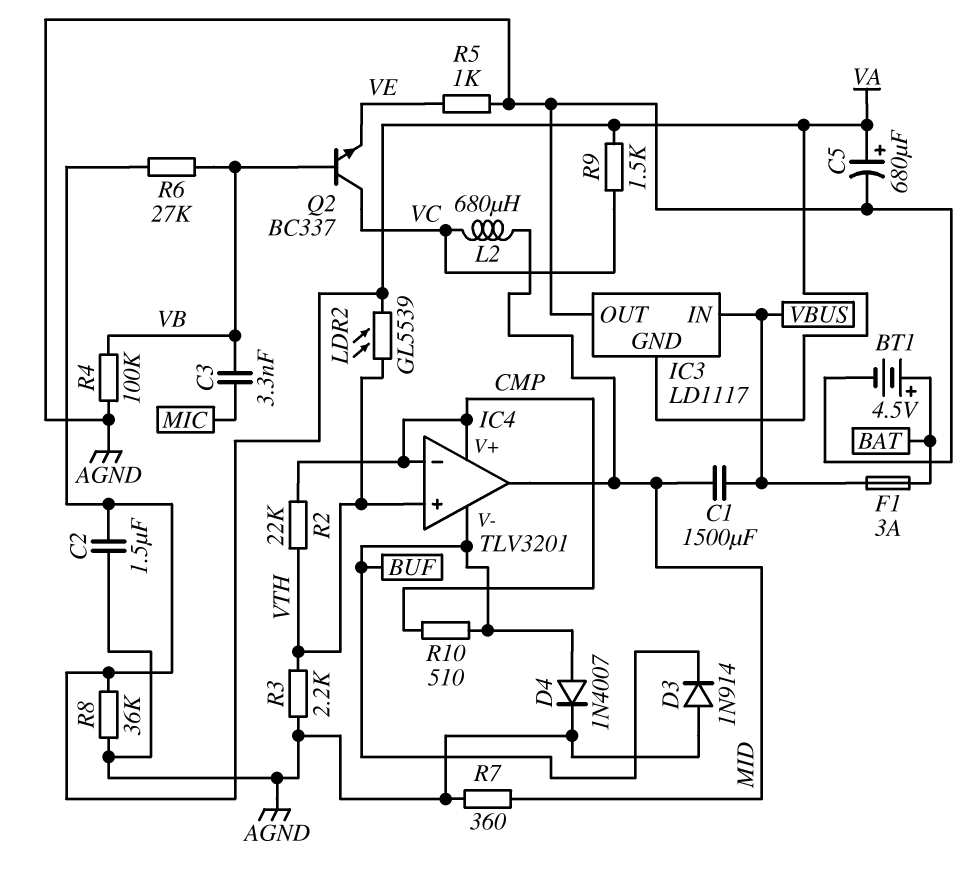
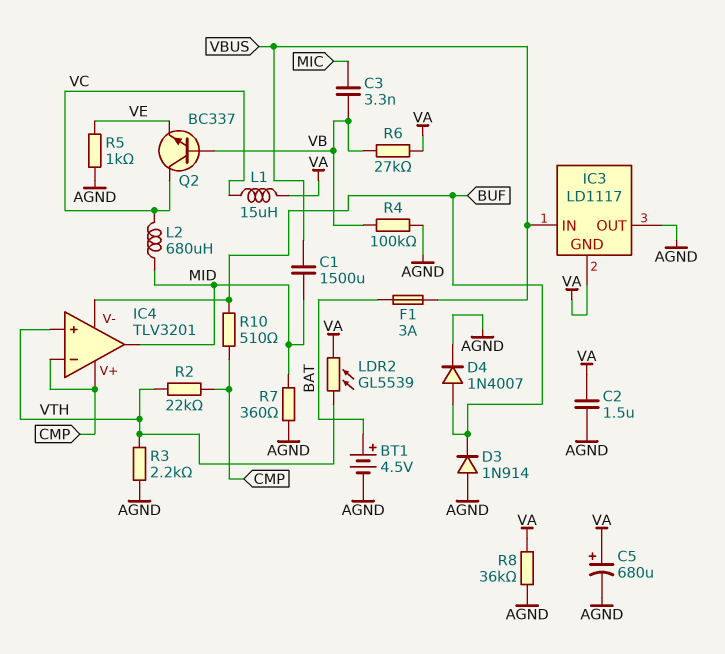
L1: none -> 15uH (VA, VC)
R9: 1.5k (VA, VC) -> none

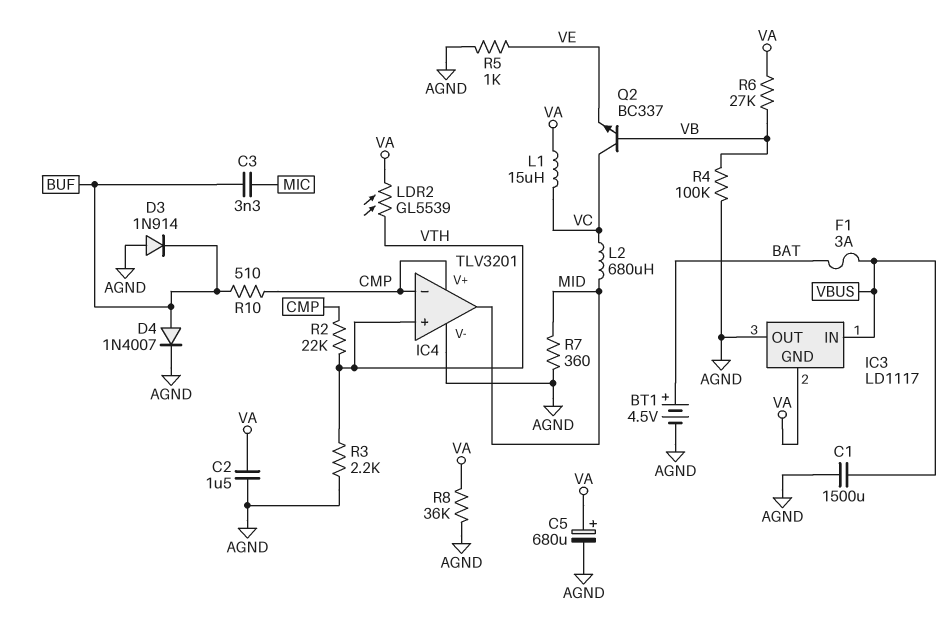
C1: 1500uF (MID, VBUS) -> 1500uF (AGND, VBUS)
C3: 3.3nF (MIC, VB) -> 3.3nF (BUF, MIC)
IC4 pin V-: BUF -> AGND

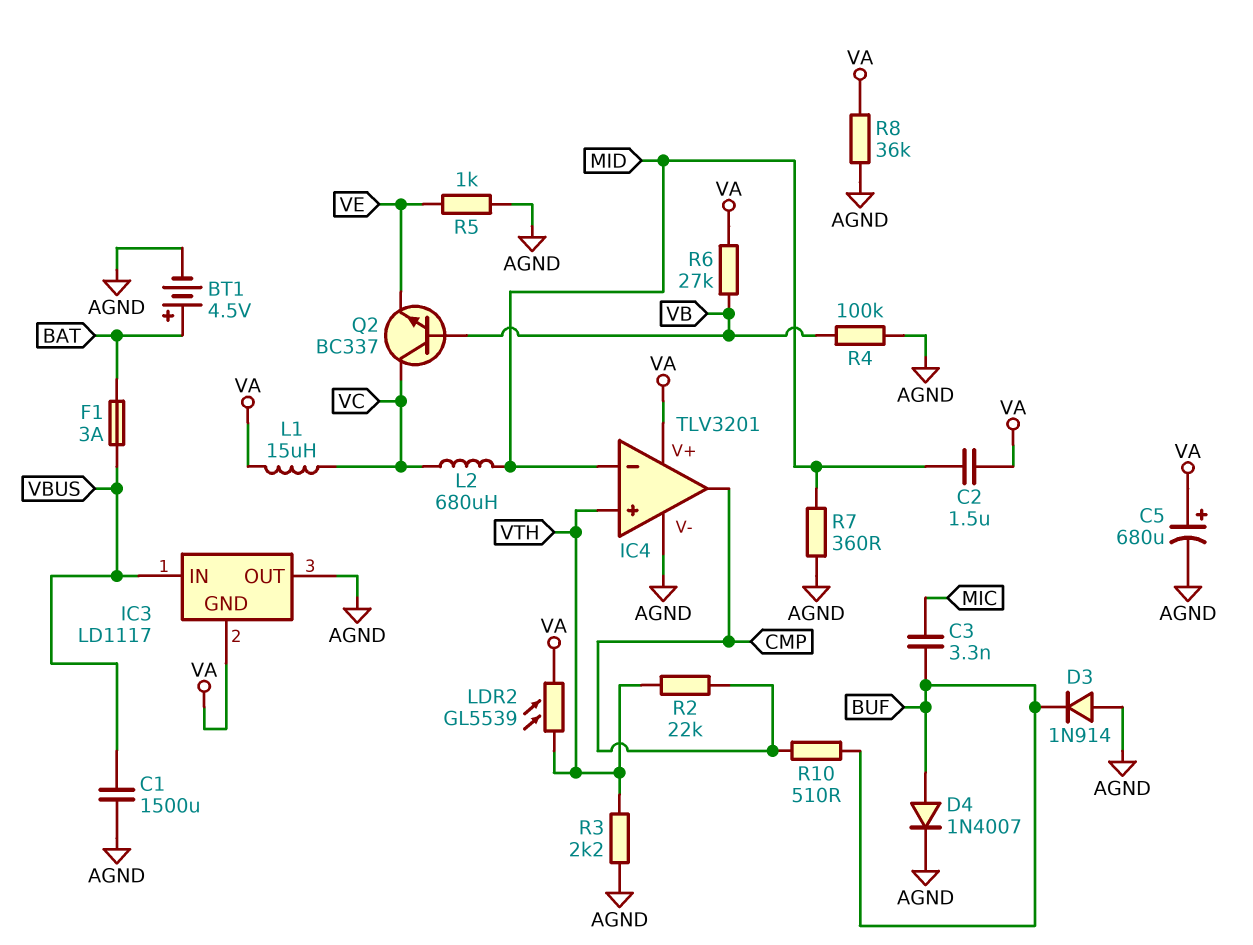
C2: 1.5uF (AGND, VA) -> 1.5uF (MID, VA)
IC4 pin V+: CMP -> VA
IC4 pin in-: CMP -> MID
IC4 pin out: MID -> CMP

